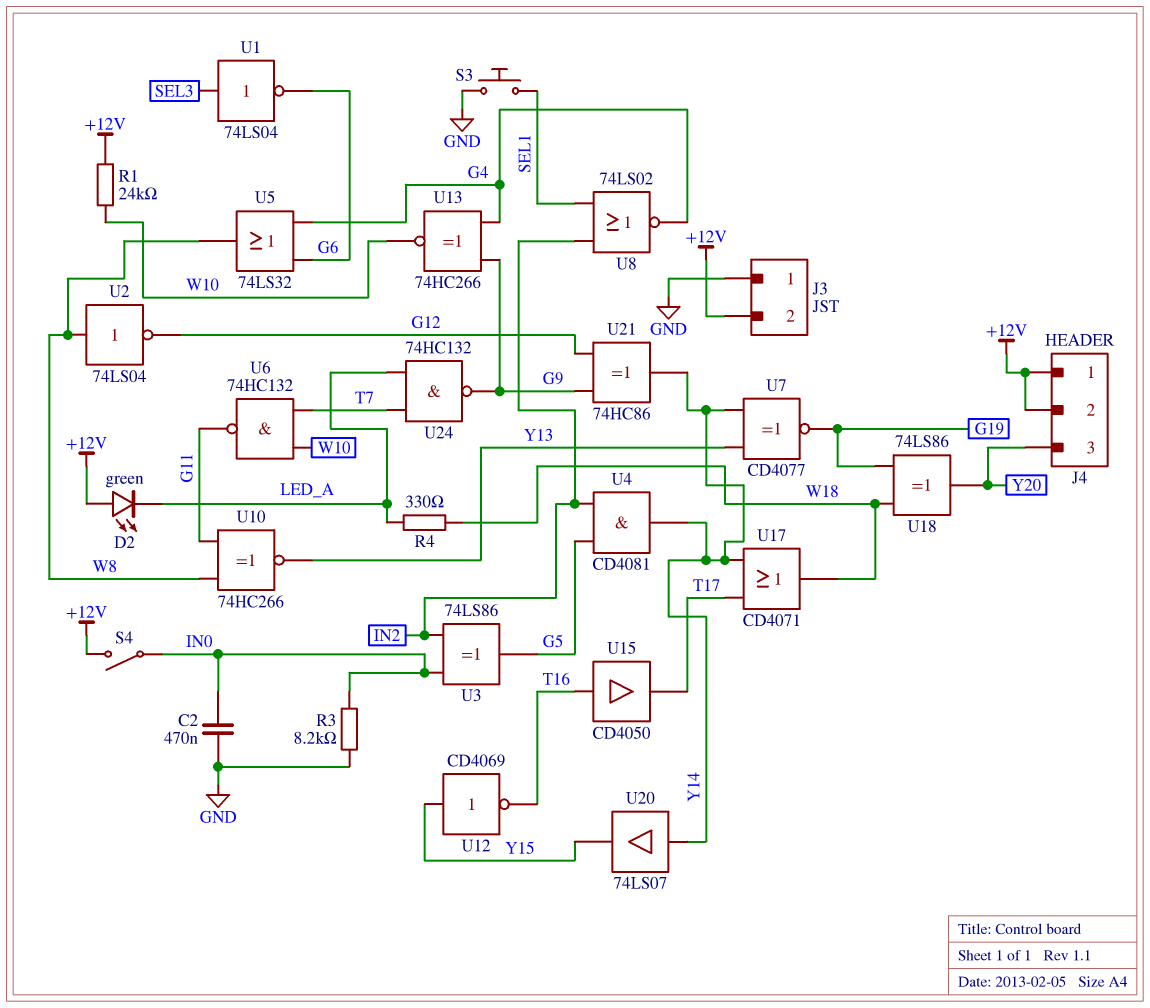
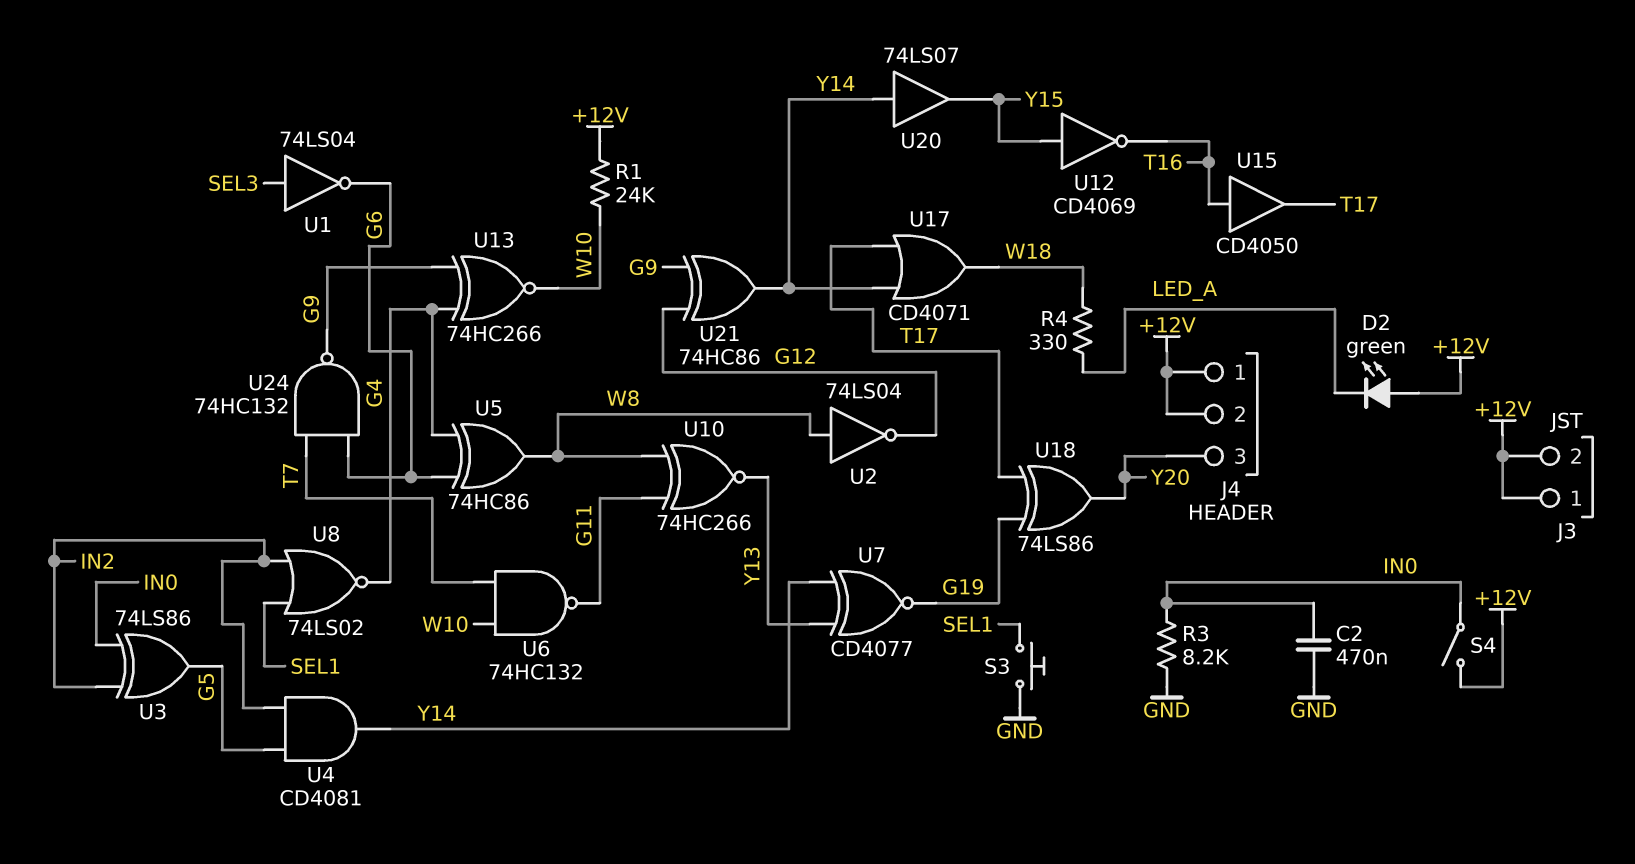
J3 pin 1: GND -> +12V
U5: OR 74LS32 (in G4, in G6, out W8) -> XOR 74HC86 (in G4, in G6, out W8)
U18: XOR 74LS86 (in G19, in W18, out Y20) -> XOR 74LS86 (in G19, in T17, out Y20)
U24: NAND 74HC132 (in LED_A, in T7, out G9) -> NAND 74HC132 (in G6, in T7, out G9)

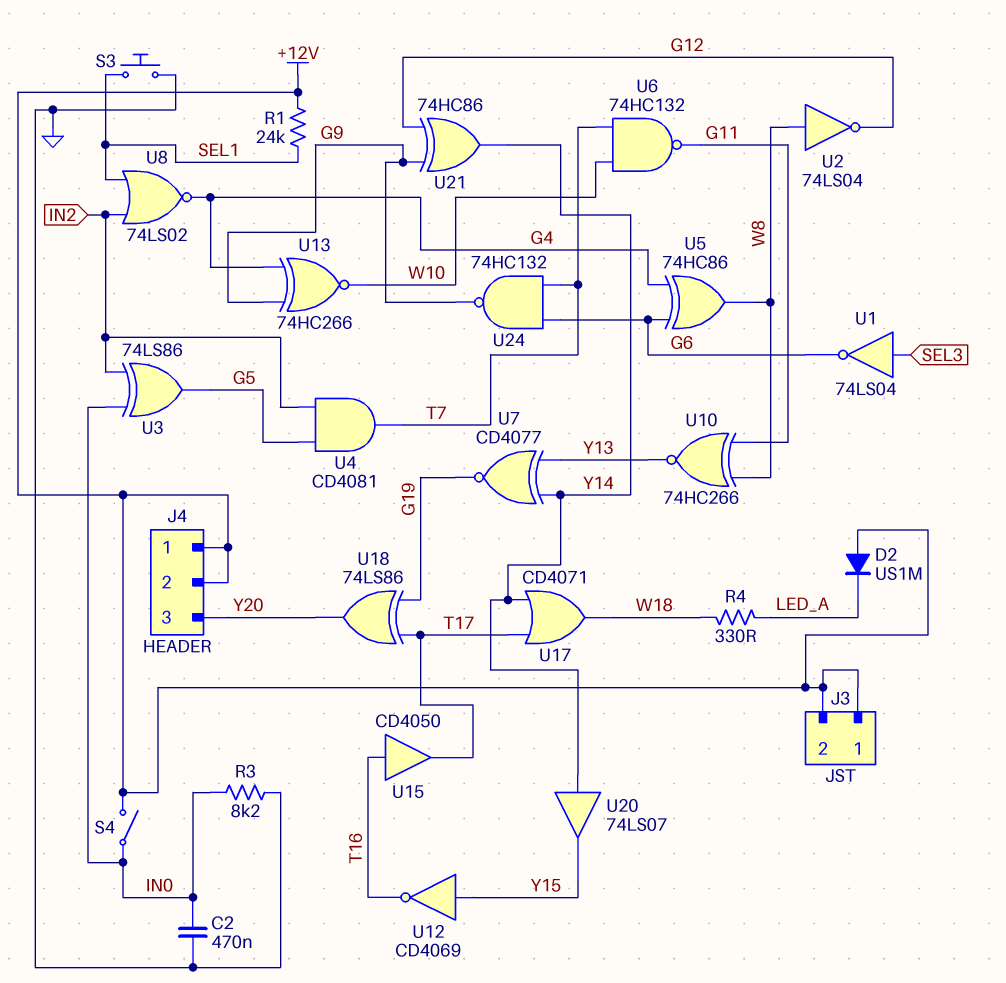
D2: LED green (A +12V, K LED_A) -> diode US1M (A +12V, K LED_A)
R1: 24k (+12V, W10) -> 24k (+12V, SEL1)
U4: AND CD4081 (in G5, in IN2, out Y14) -> AND CD4081 (in G5, in IN2, out T7)

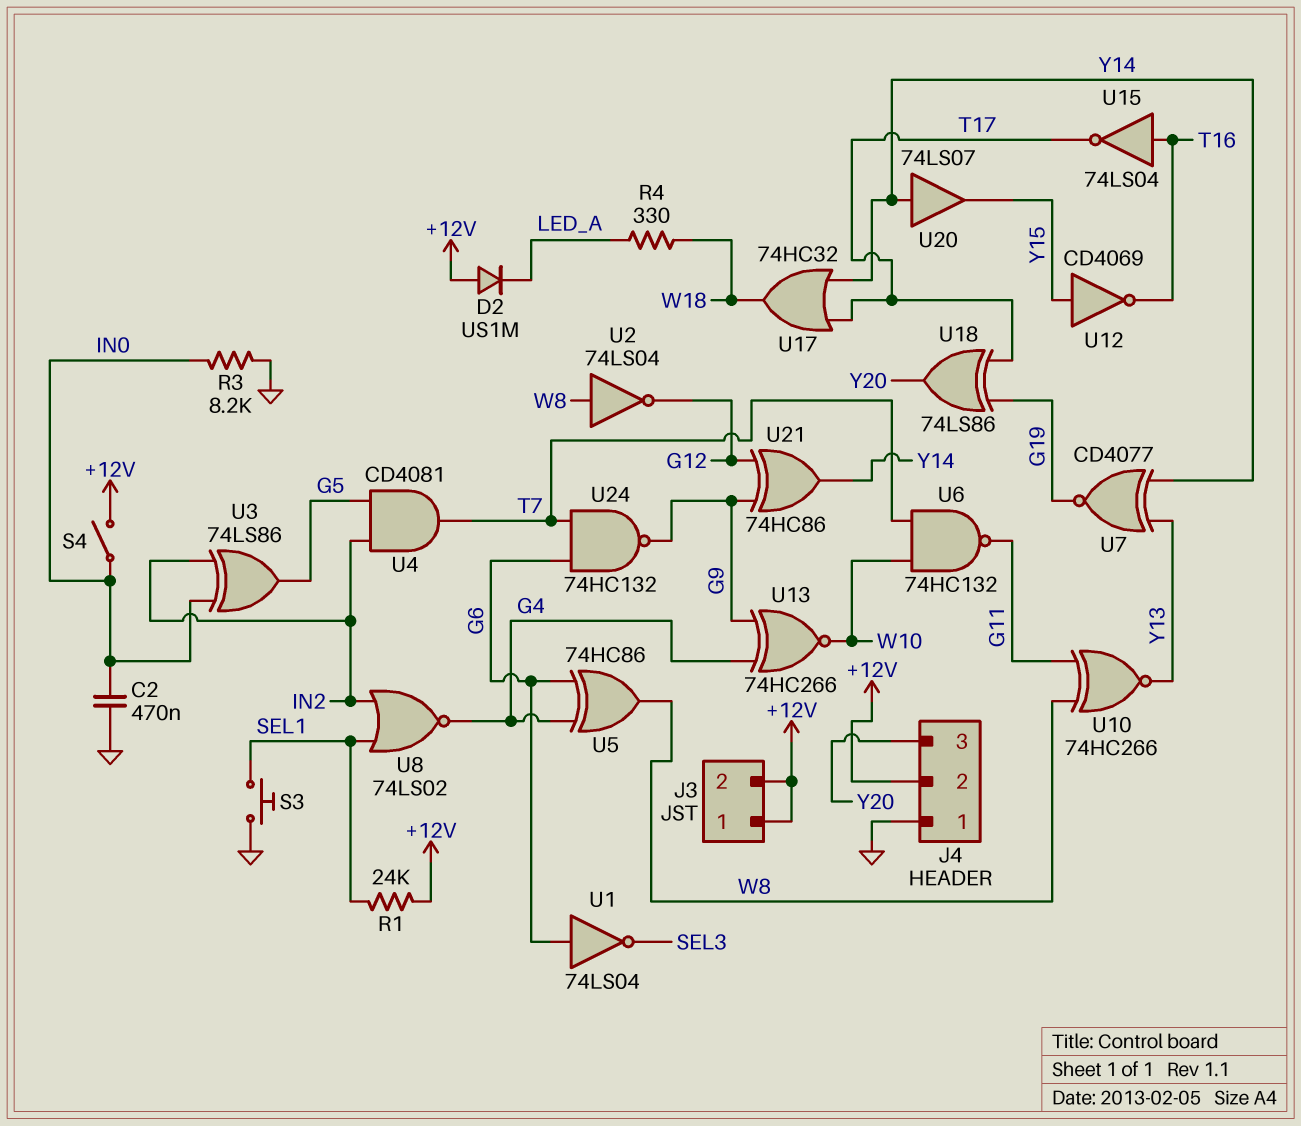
J4 pin 1: +12V -> GND
U1: NOT 74LS04 (in SEL3, out G6) -> NOT 74LS04 (in G6, out SEL3)
U15: buffer CD4050 (in T16, out T17) -> NOT 74LS04 (in T16, out T17)
U17: OR CD4071 (in T17, in Y14, out W18) -> OR 74HC32 (in T17, in Y14, out W18)

